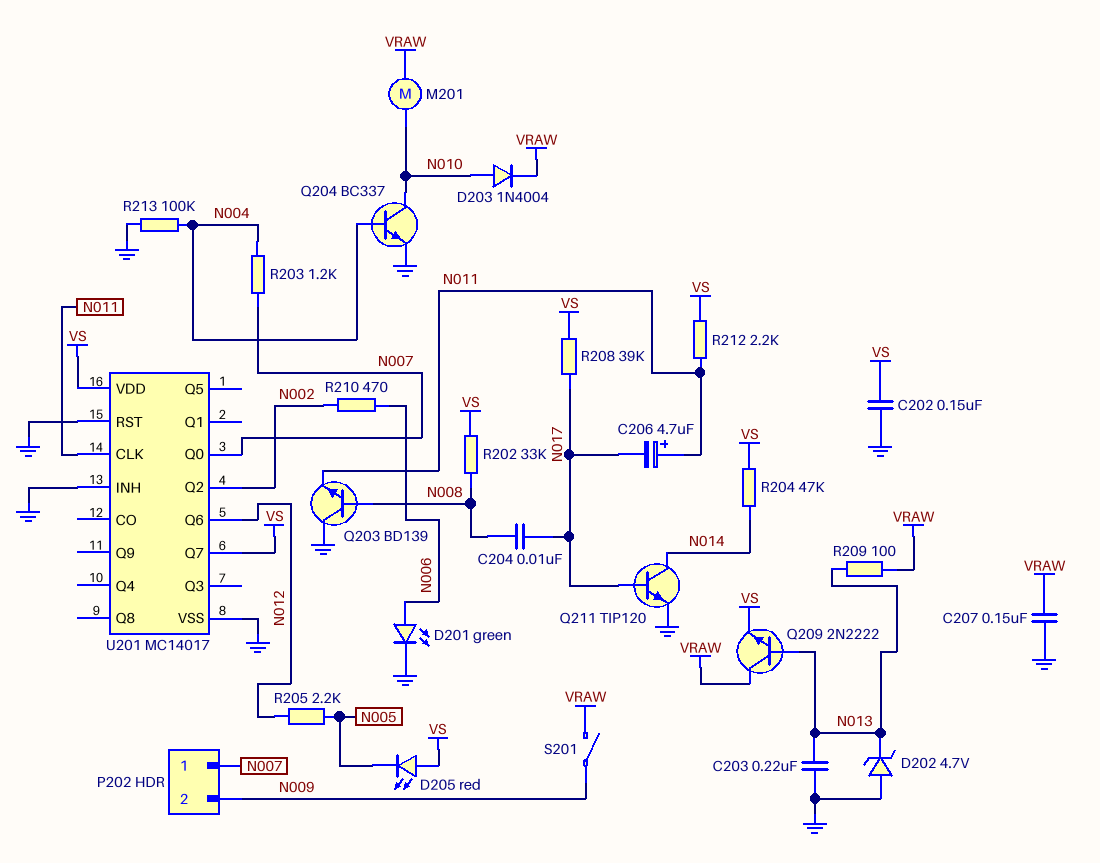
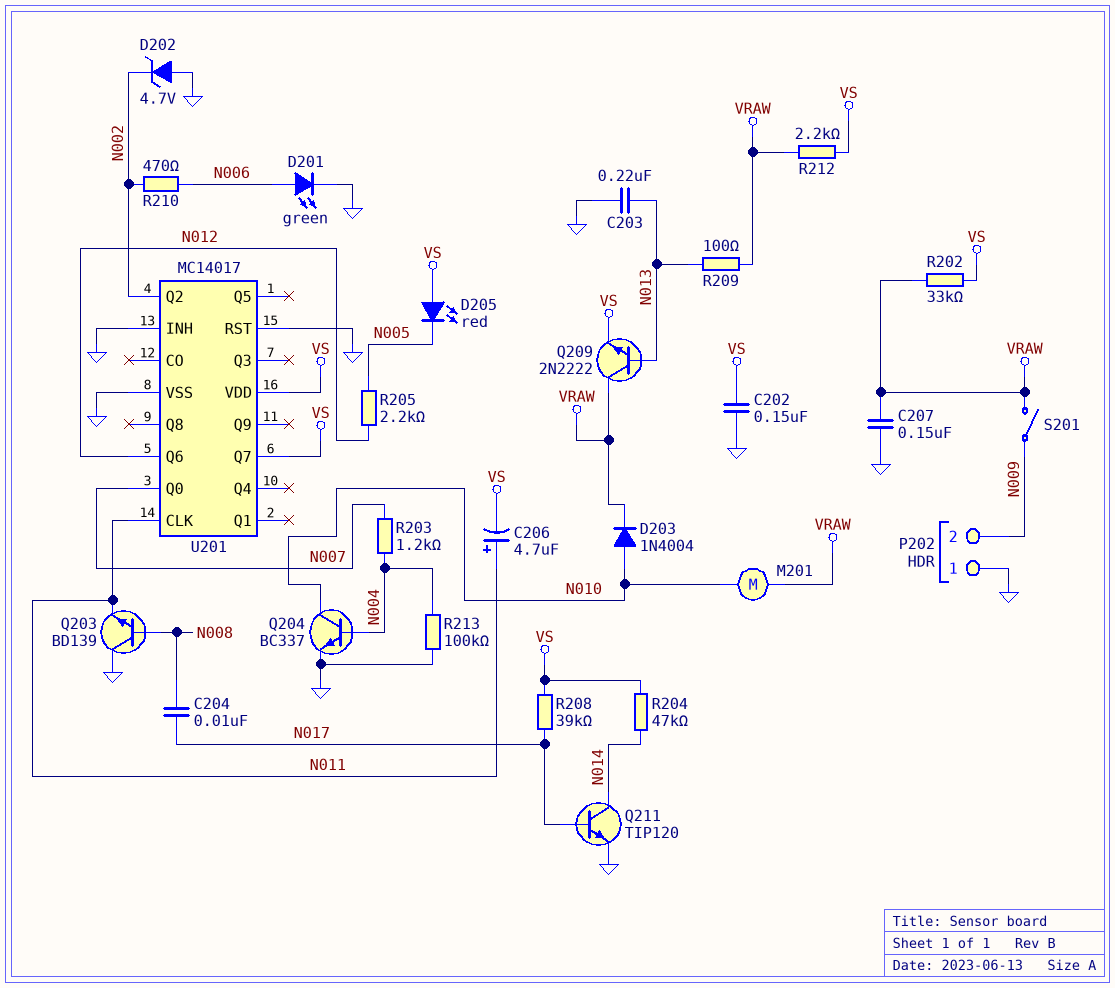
C206: 4.7uF (plus N011, minus N017) -> 4.7uF (plus N011, minus VS)
D202: zener 4.7V (A GND, K N013) -> zener 4.7V (A GND, K N002)
P202 pin 1: N007 -> GND
R202: 33k (N008, VS) -> 33k (VRAW, VS)
R212: 2.2k (N011, VS) -> 2.2k (VRAW, VS)

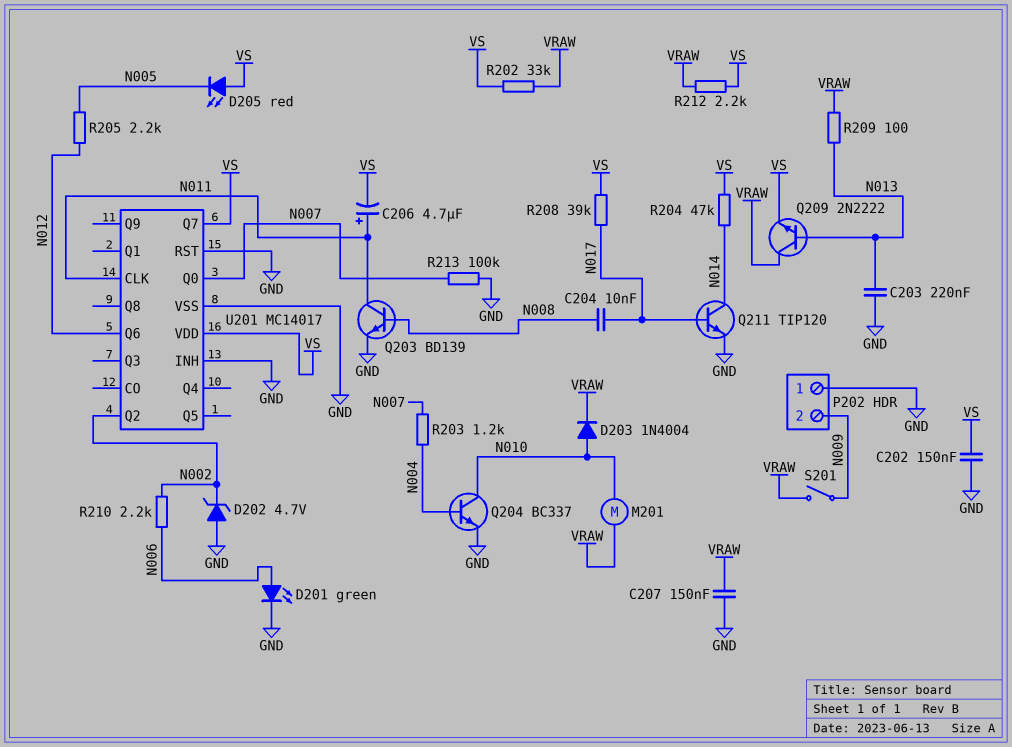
Q203: NPN BD139 (B N008, C GND, E N011) -> NPN BD139 (B N008, C N011, E GND)
R210: 470 (N002, N006) -> 2.2k (N002, N006)
R213: 100k (GND, N004) -> 100k (GND, N007)

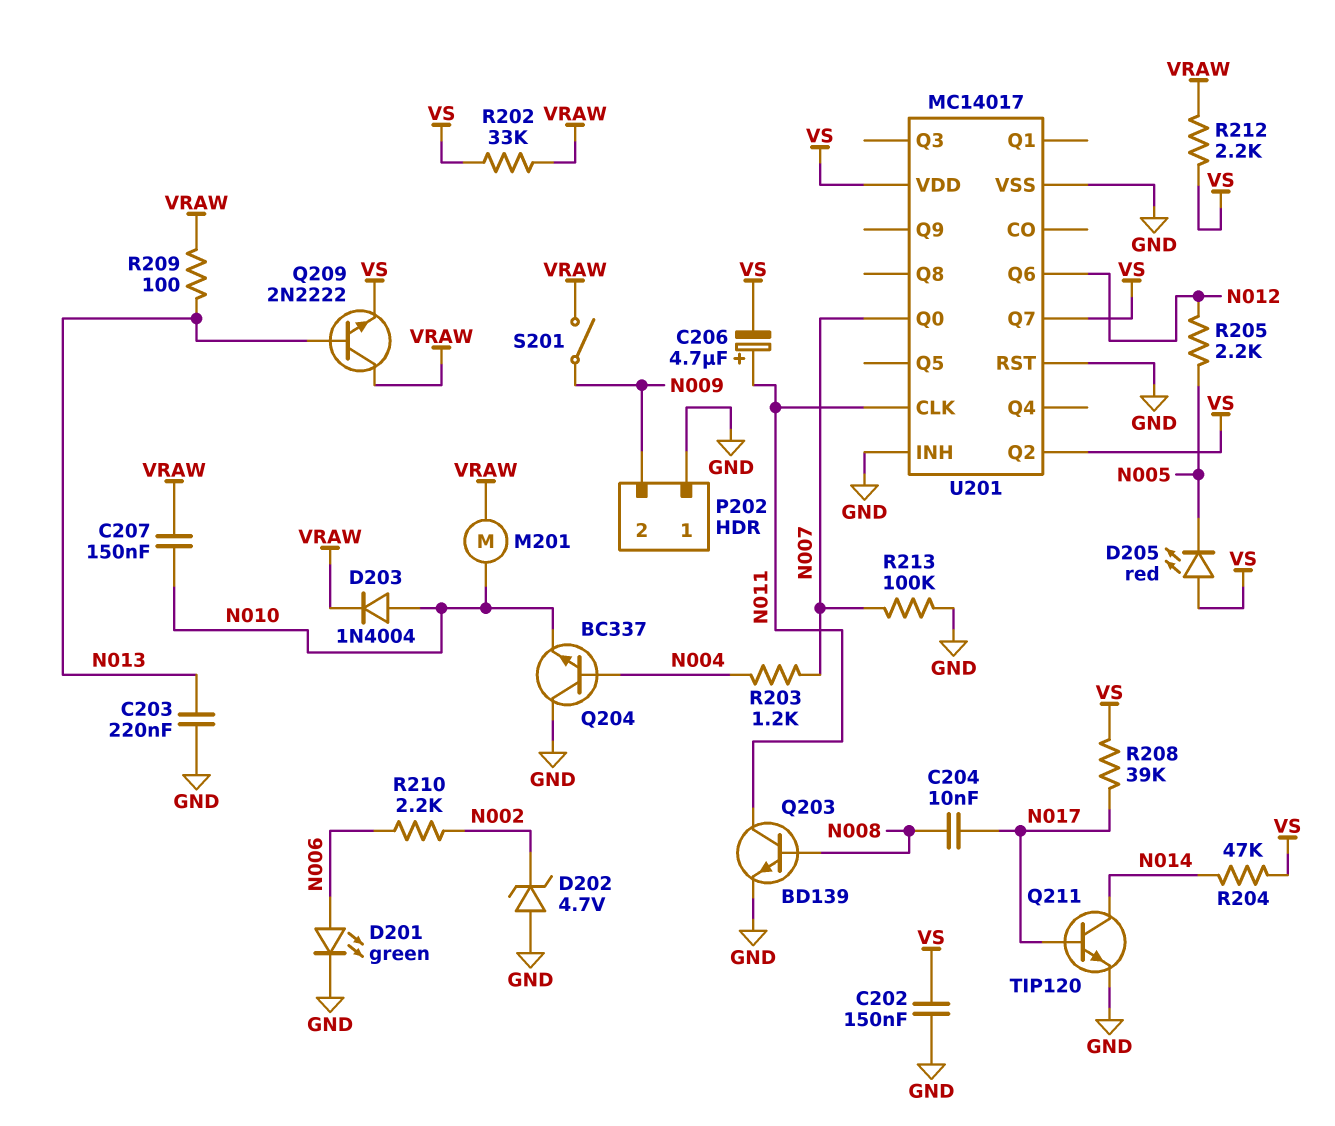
C207: 150nF (GND, VRAW) -> 150nF (N010, VRAW)
Q204: NPN BC337 (B N004, C N010, E GND) -> NPN BC337 (B N004, C GND, E N010)
U201 pin Q2: N002 -> VS

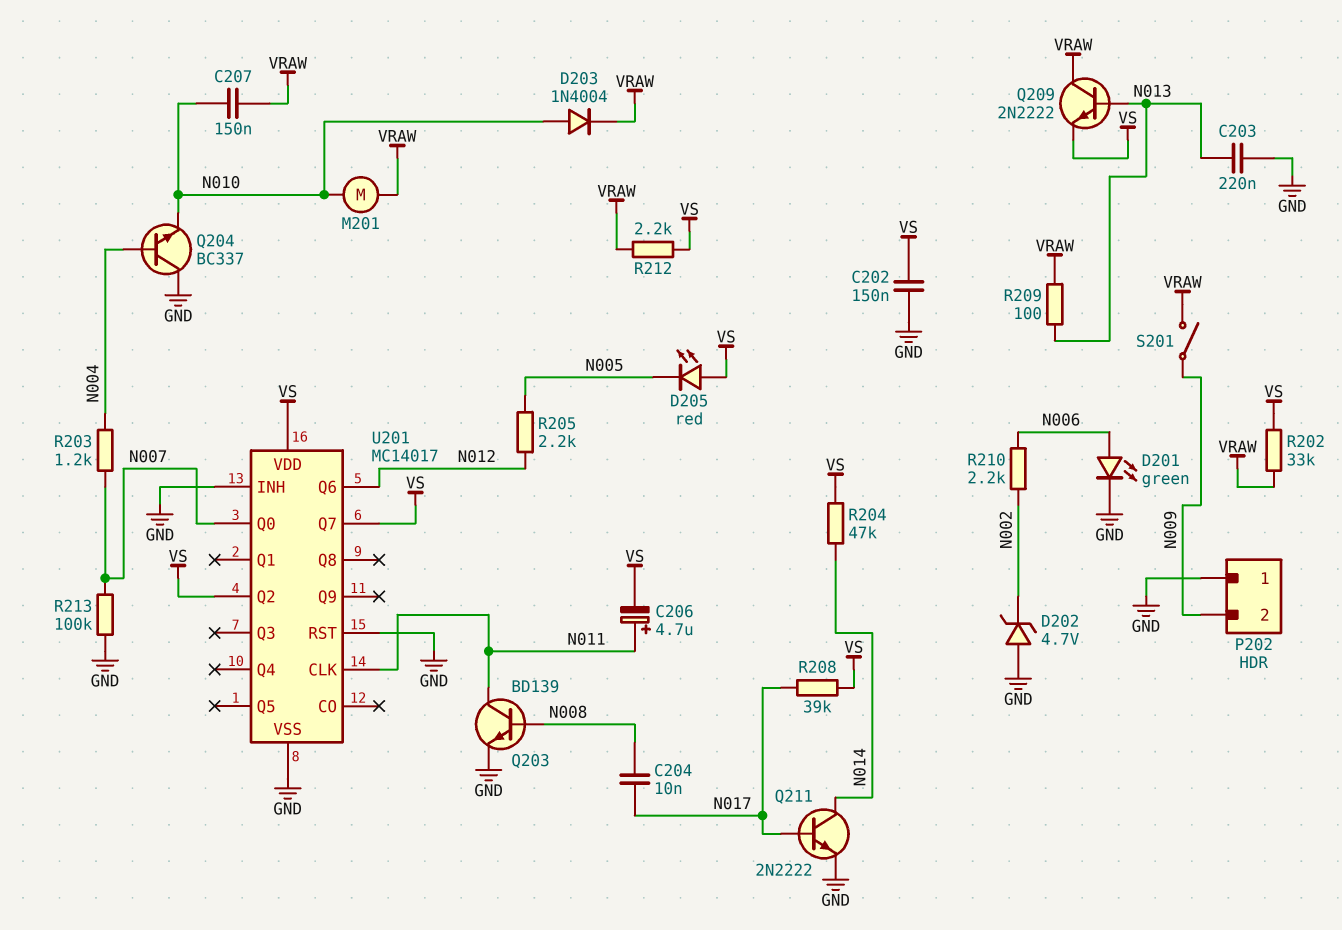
Q211: NPN TIP120 (B N017, C N014, E GND) -> NPN 2N2222 (B N017, C N014, E GND)

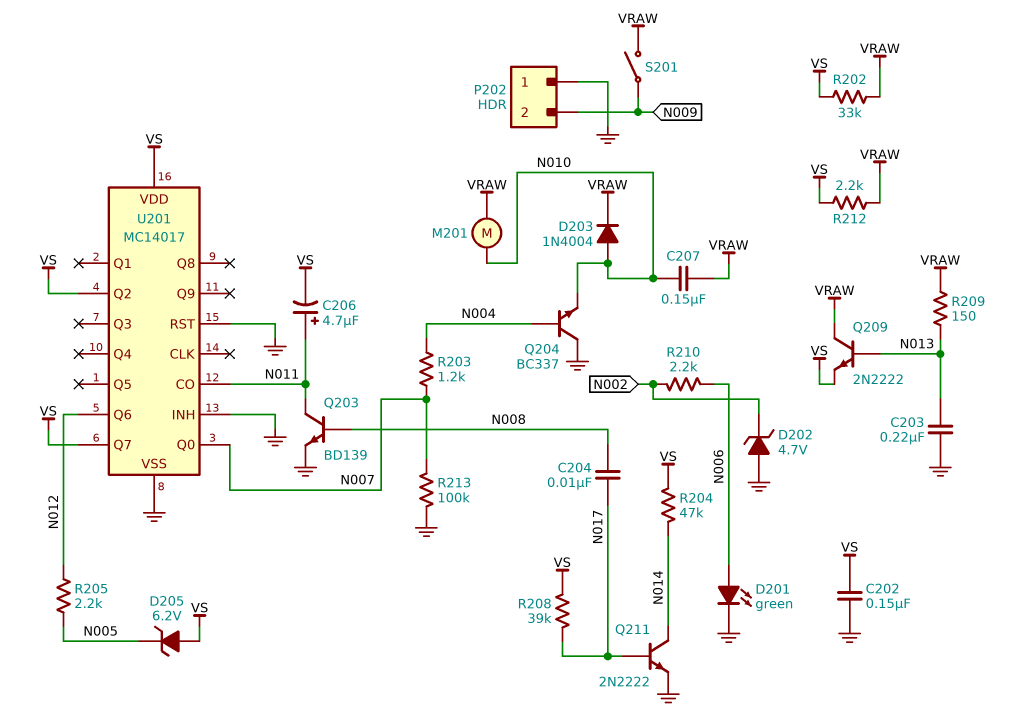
D205: LED red (A VS, K N005) -> zener 6.2V (A VS, K N005)
R209: 100 (N013, VRAW) -> 150 (N013, VRAW)
U201 pin CLK: N011 -> none
U201 pin CO: none -> N011

